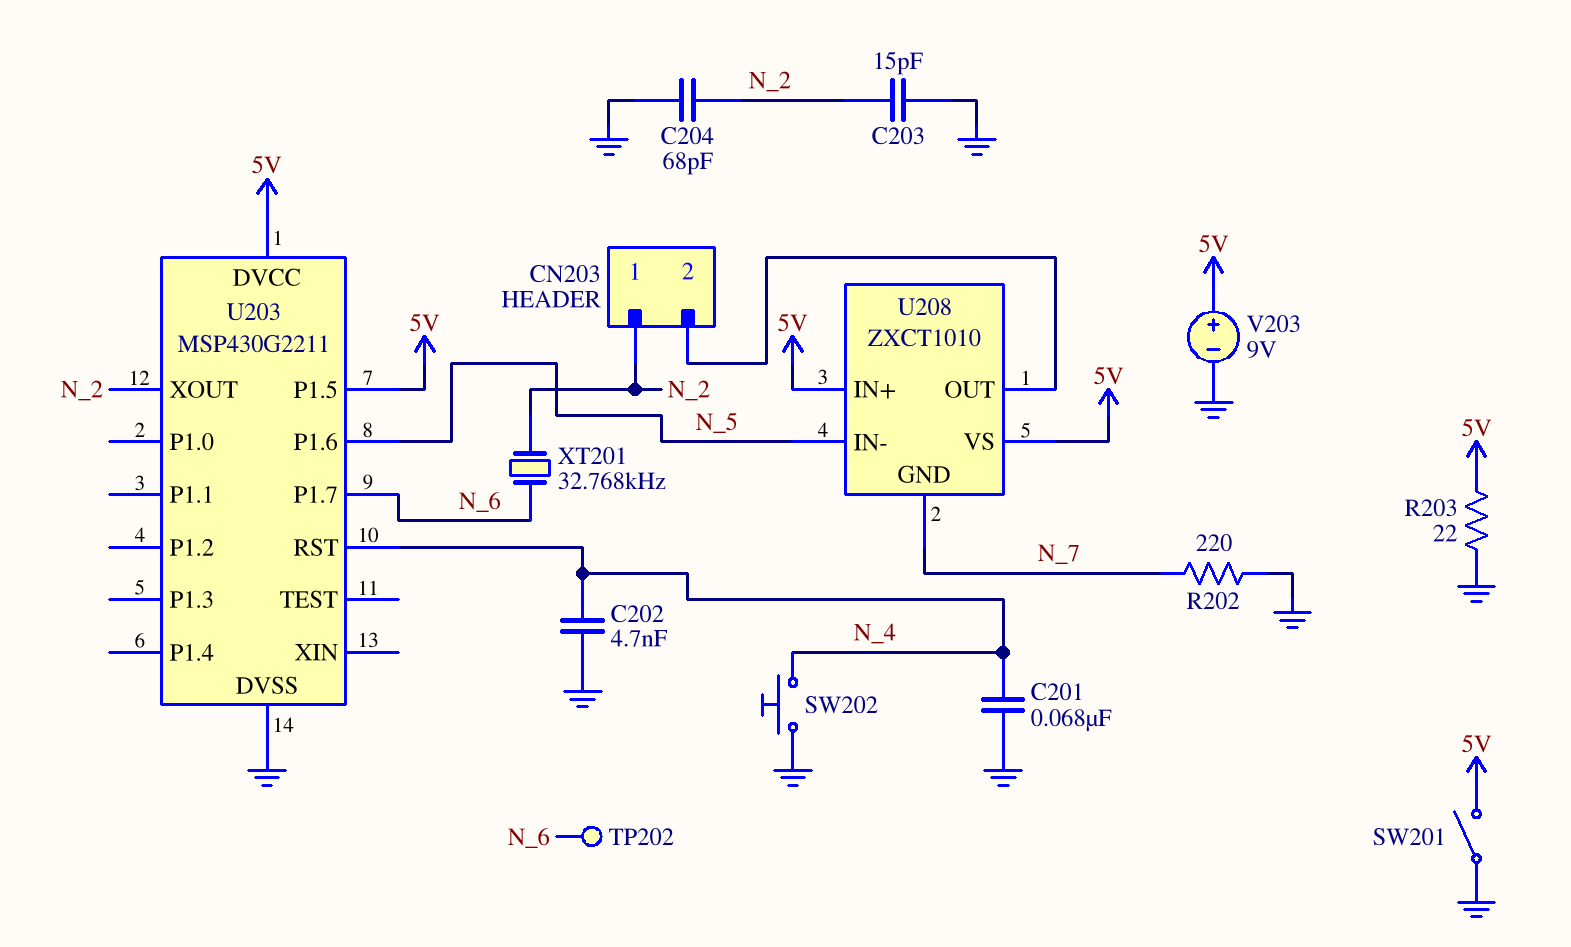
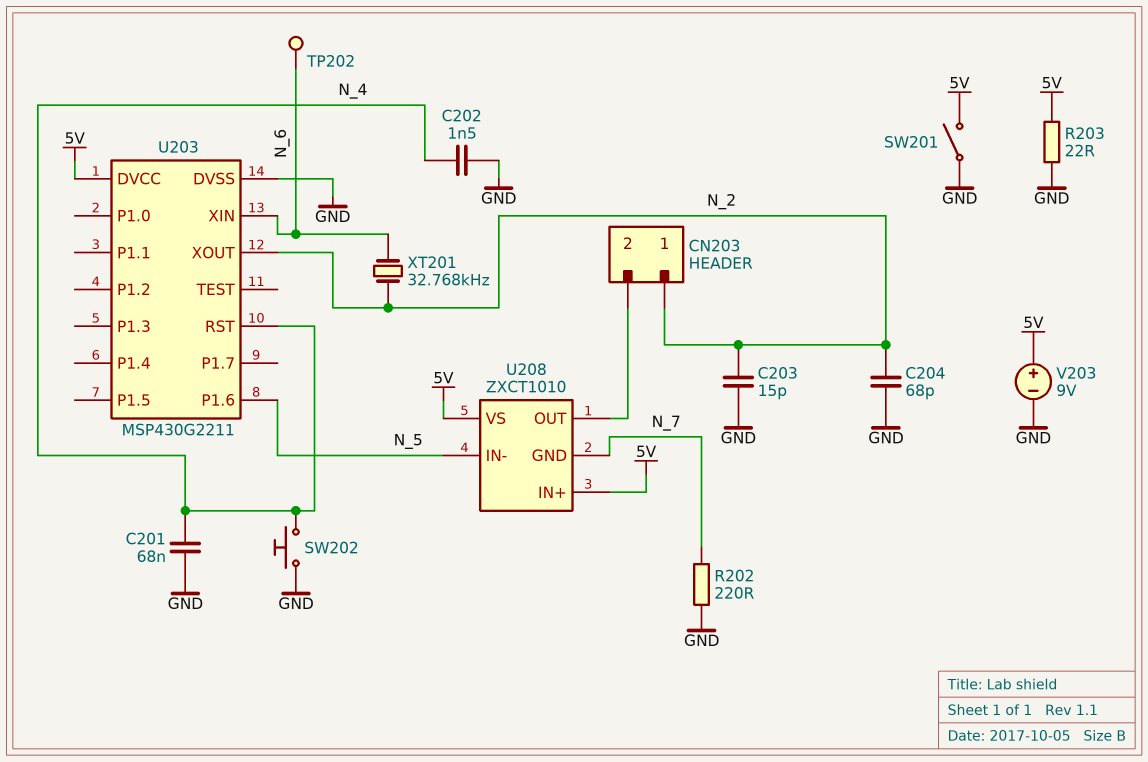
C202: 4.7nF (GND, N_4) -> 1.5nF (GND, N_4)
U203 pin P1.5: 5V -> none
U203 pin P1.7: N_6 -> none
U203 pin XIN: none -> N_6

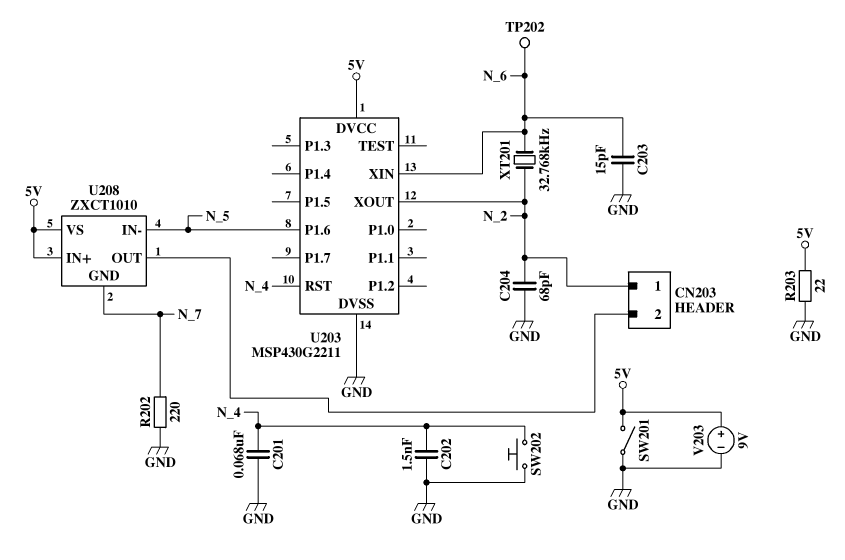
C203: 15pF (GND, N_2) -> 15pF (GND, N_6)

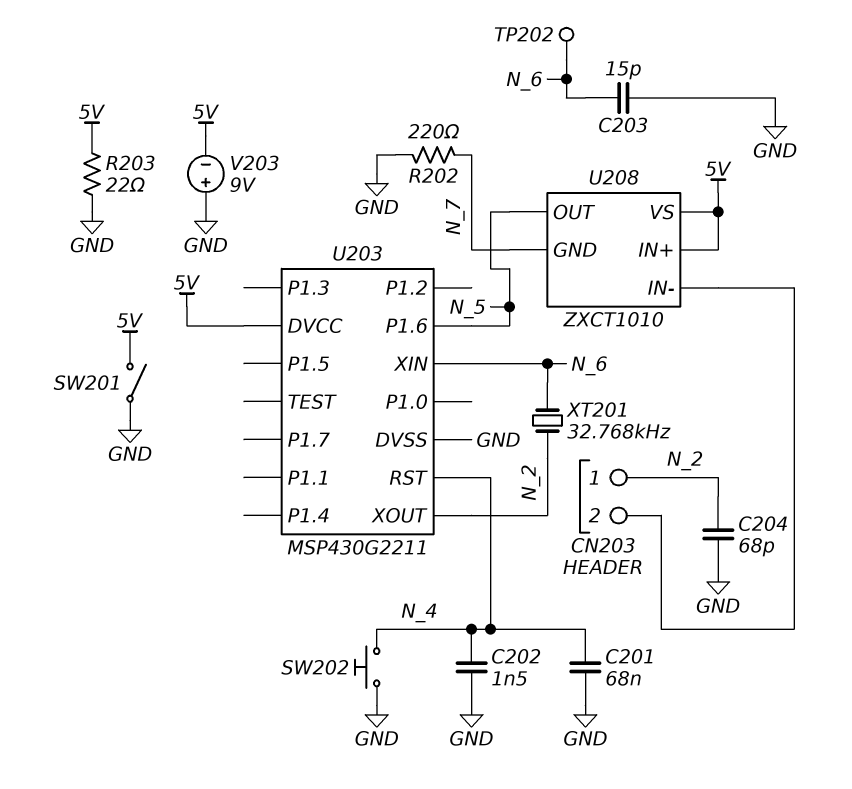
U208 pin IN-: N_5 -> CN203/2
U208 pin OUT: CN203/2 -> N_5
V203: 9V (plus 5V, minus GND) -> 9V (plus GND, minus 5V)

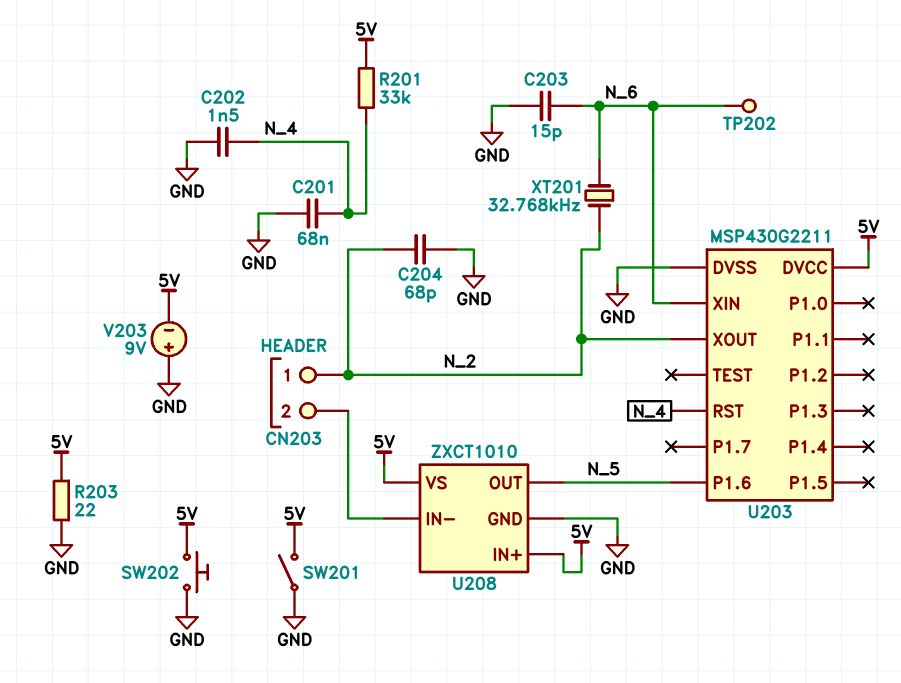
R201: none -> 33k (5V, N_4)
R202: 220 (GND, N_7) -> none
SW202: button (GND, N_4) -> button (5V, GND)
U208 pin GND: N_7 -> GND

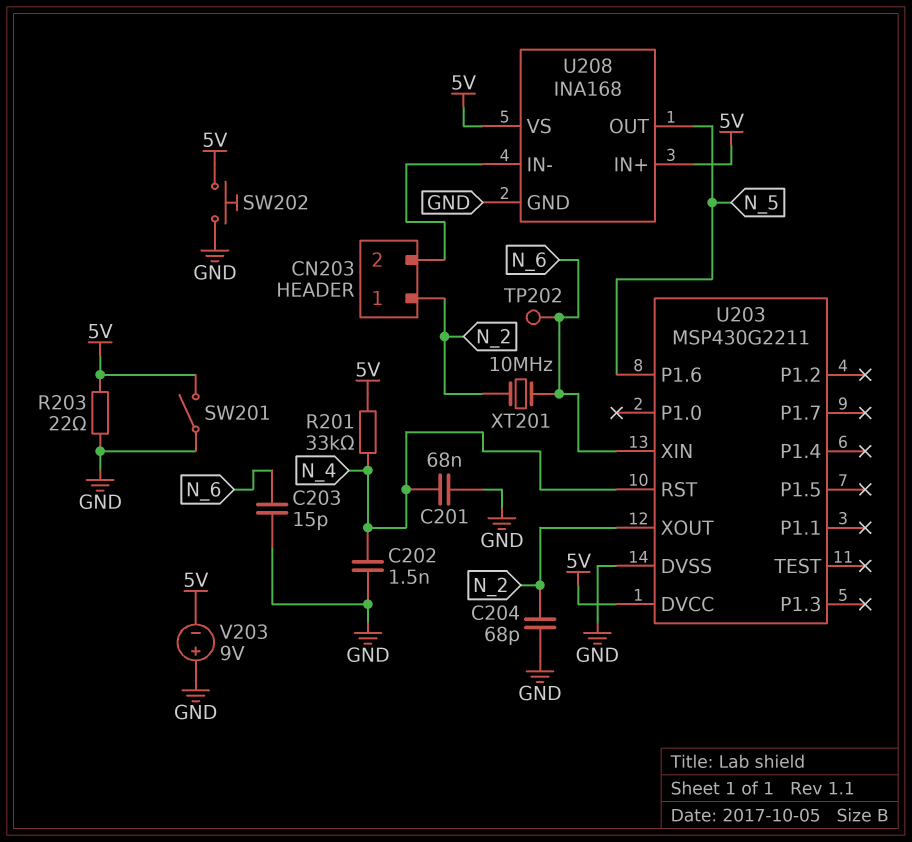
U208: ZXCT1010 -> INA168
XT201: 32.768kHz (N_2, N_6) -> 10MHz (N_2, N_6)

